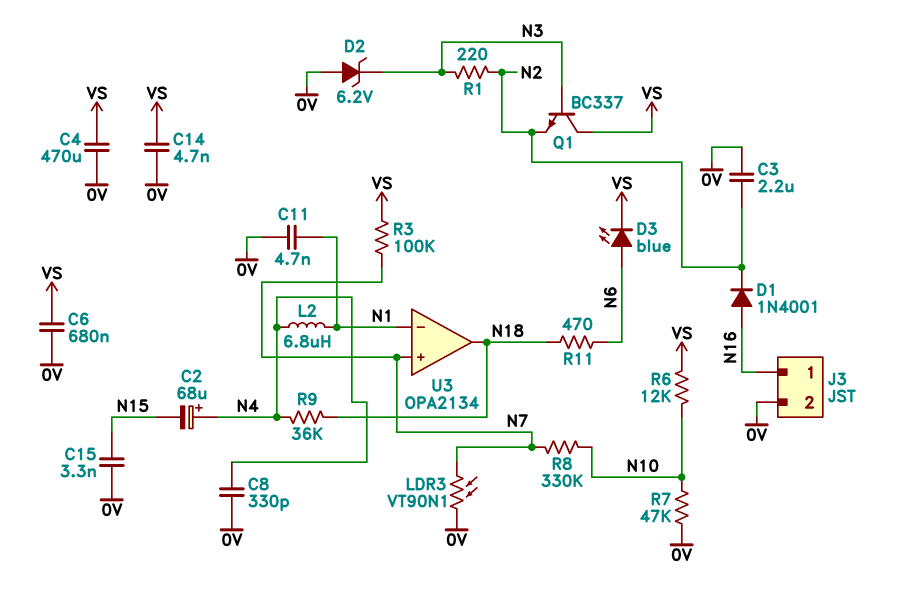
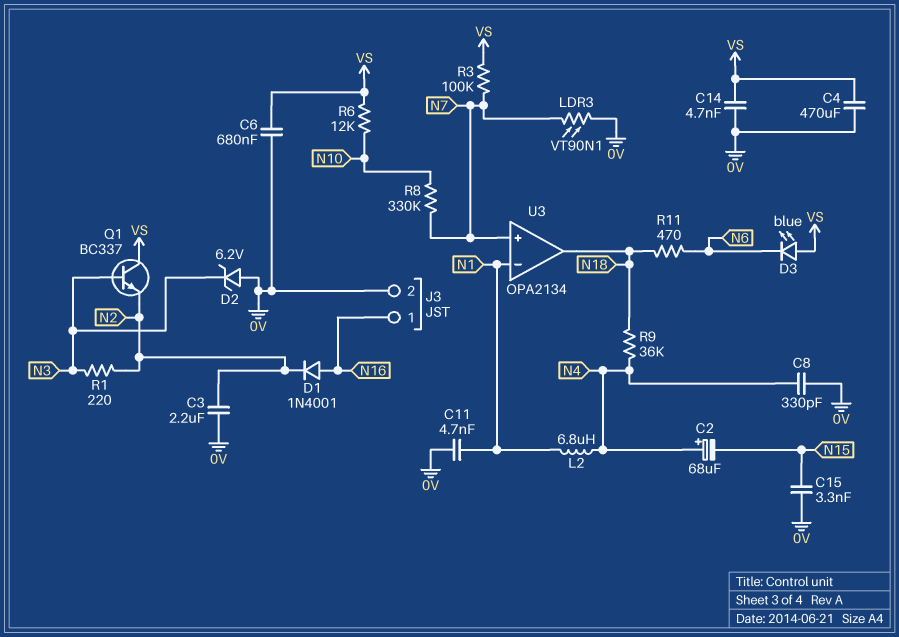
D3: LED blue (A N6, K VS) -> LED blue (A VS, K N6)
R7: 47k (0V, N10) -> none

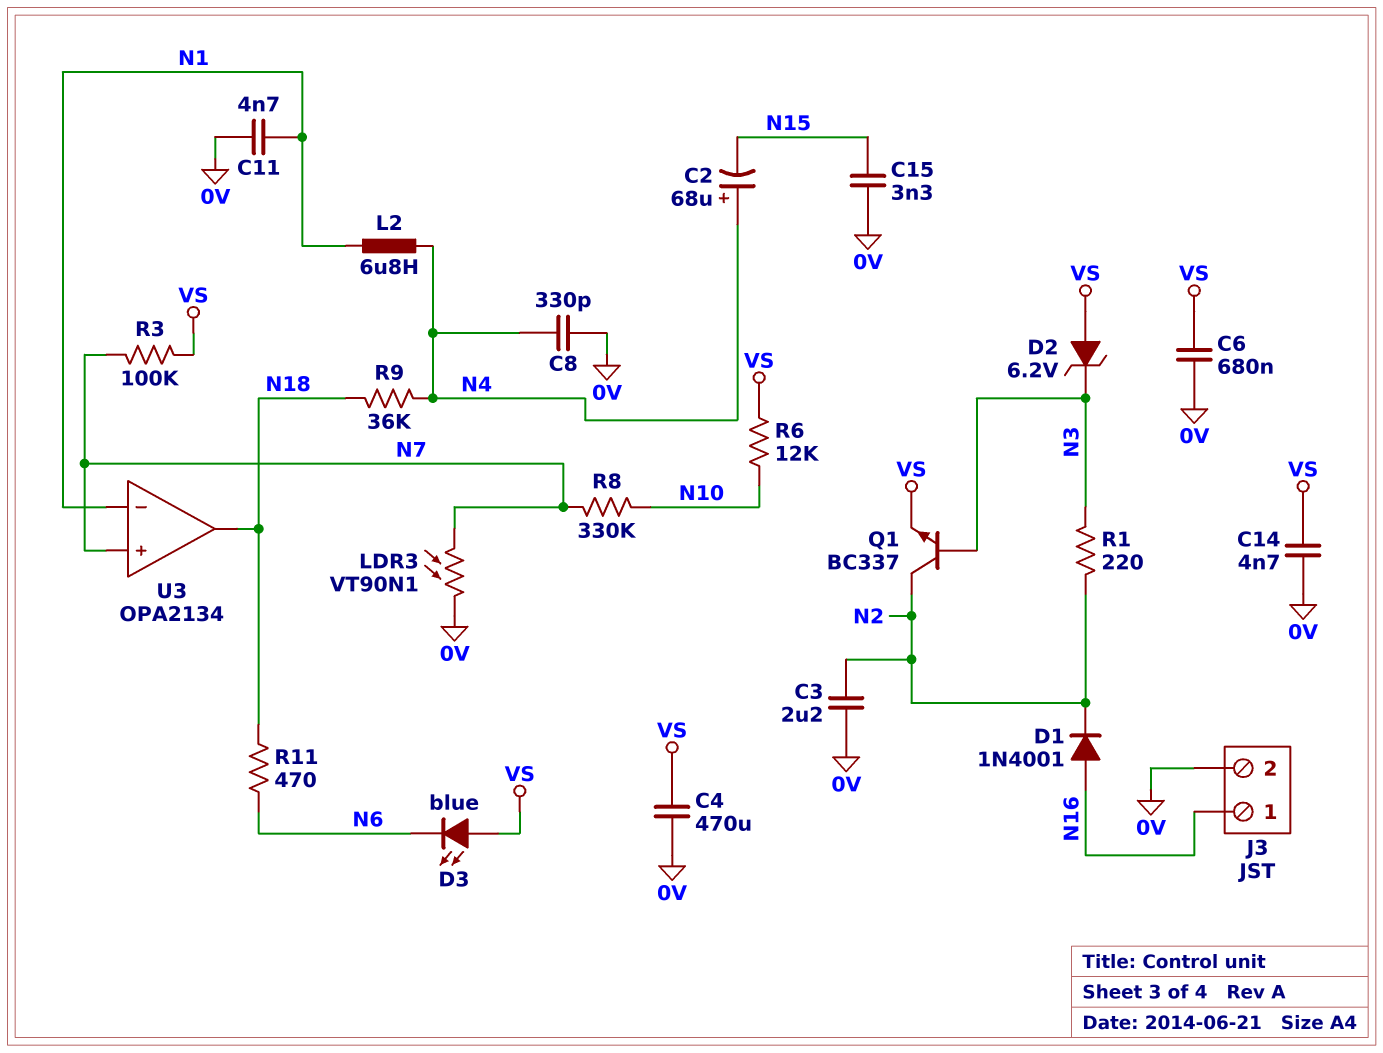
D2: zener 6.2V (A 0V, K N3) -> zener 6.2V (A VS, K N3)
Q1: NPN BC337 (B N3, C VS, E N2) -> NPN BC337 (B N3, C N2, E VS)

